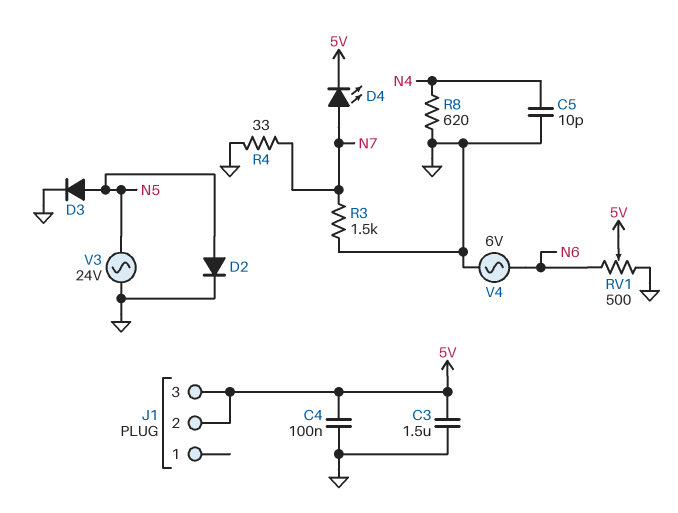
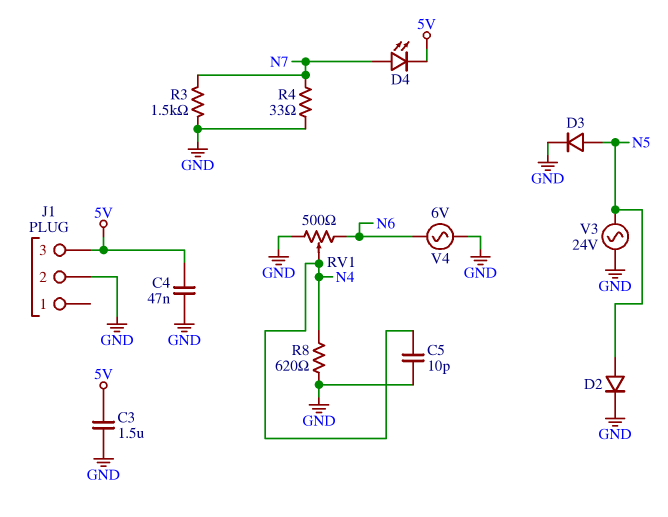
C4: 100nF (5V, GND) -> 47nF (5V, GND)
J1 pin 2: 5V -> GND
RV1: 500 (GND, N6, wiper 5V) -> 500 (GND, N6, wiper N4)

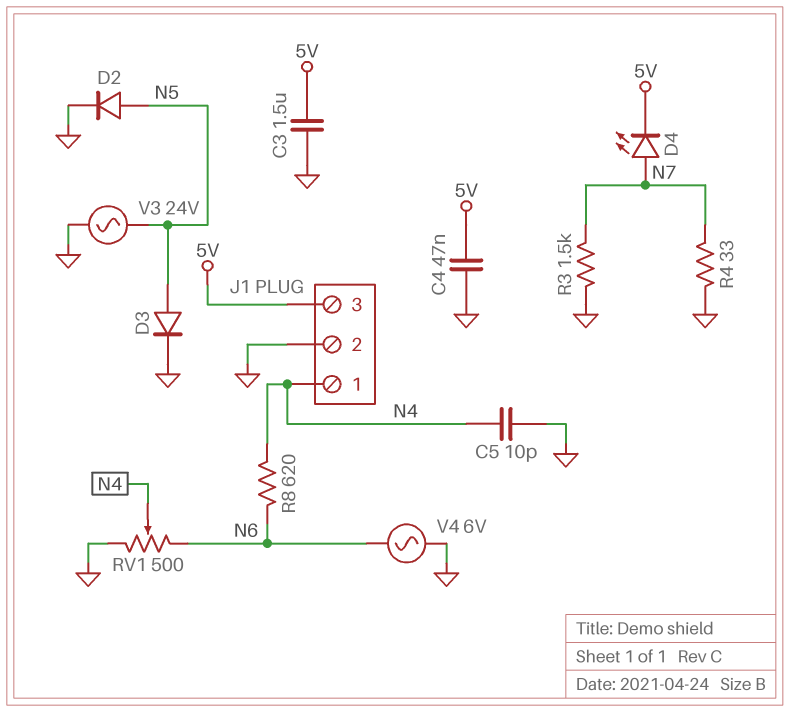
J1 pin 1: none -> N4
R8: 620 (GND, N4) -> 620 (N4, N6)

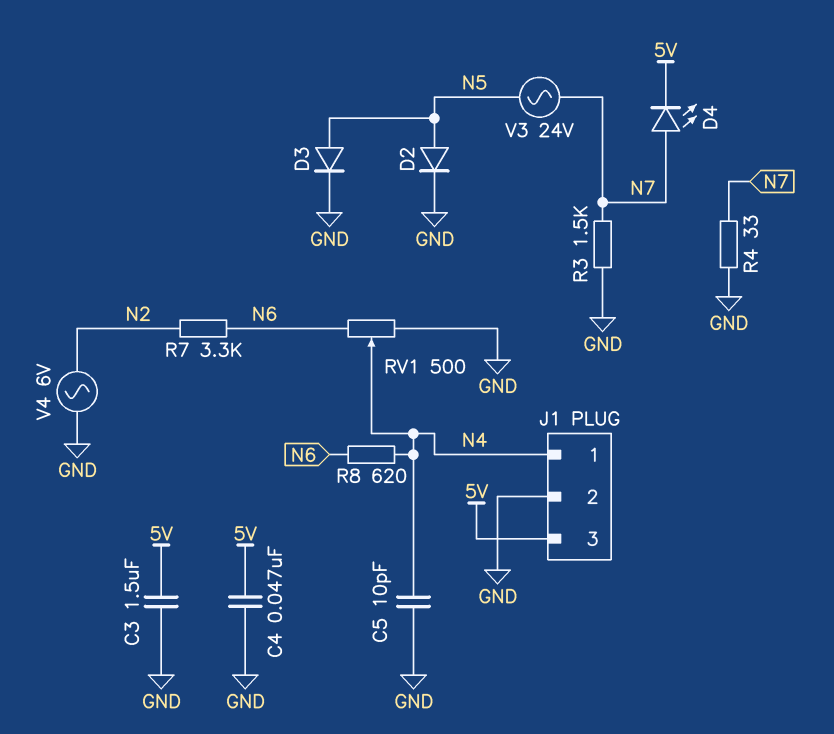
R7: none -> 3.3k (N2, N6)
V3: AC 24V (GND, N5) -> AC 24V (N5, N7)
V4: AC 6V (GND, N6) -> AC 6V (GND, N2)

